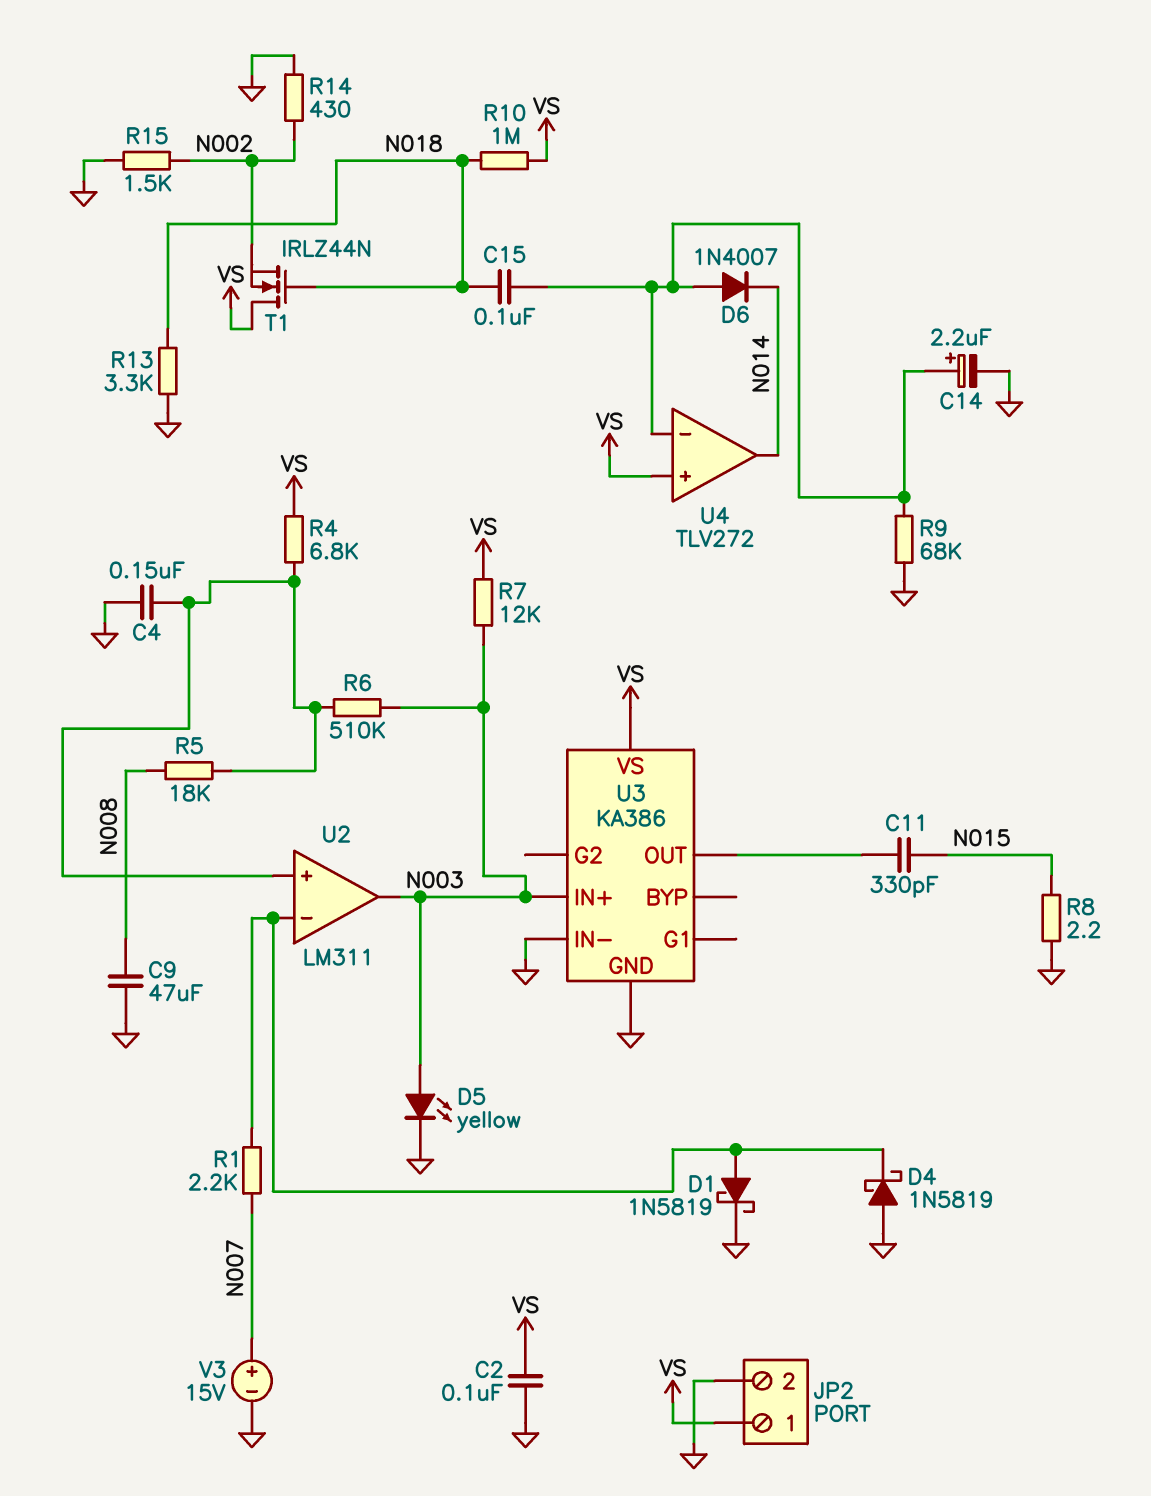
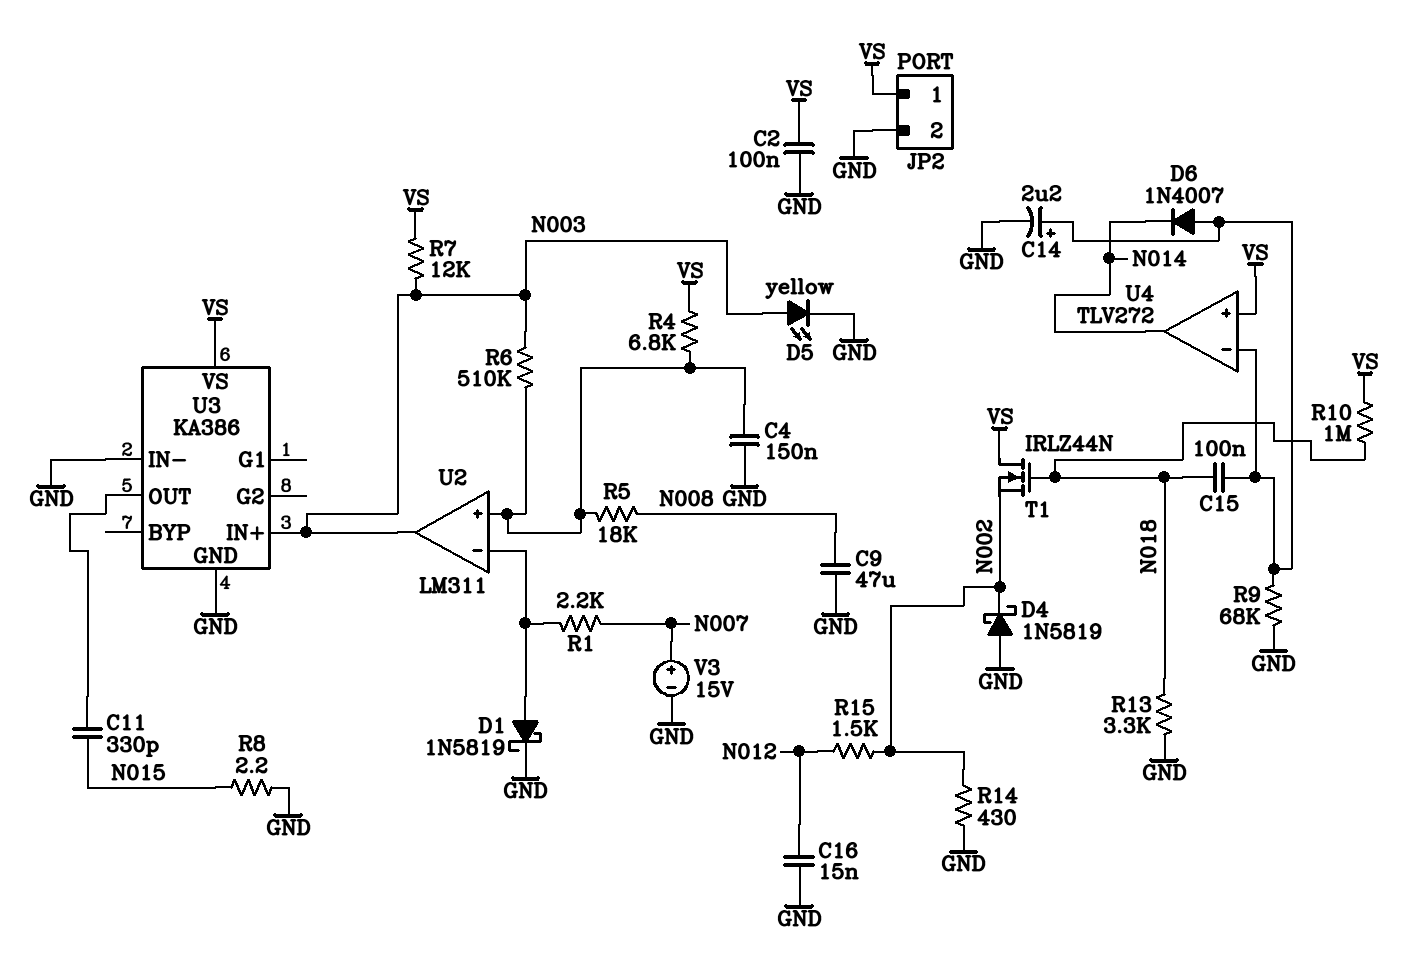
C16: none -> 15nF (GND, N012)
D4: schottky 1N5819 (A GND, K U2/in-) -> schottky 1N5819 (A GND, K N002)
R15: 1.5k (GND, N002) -> 1.5k (N002, N012)

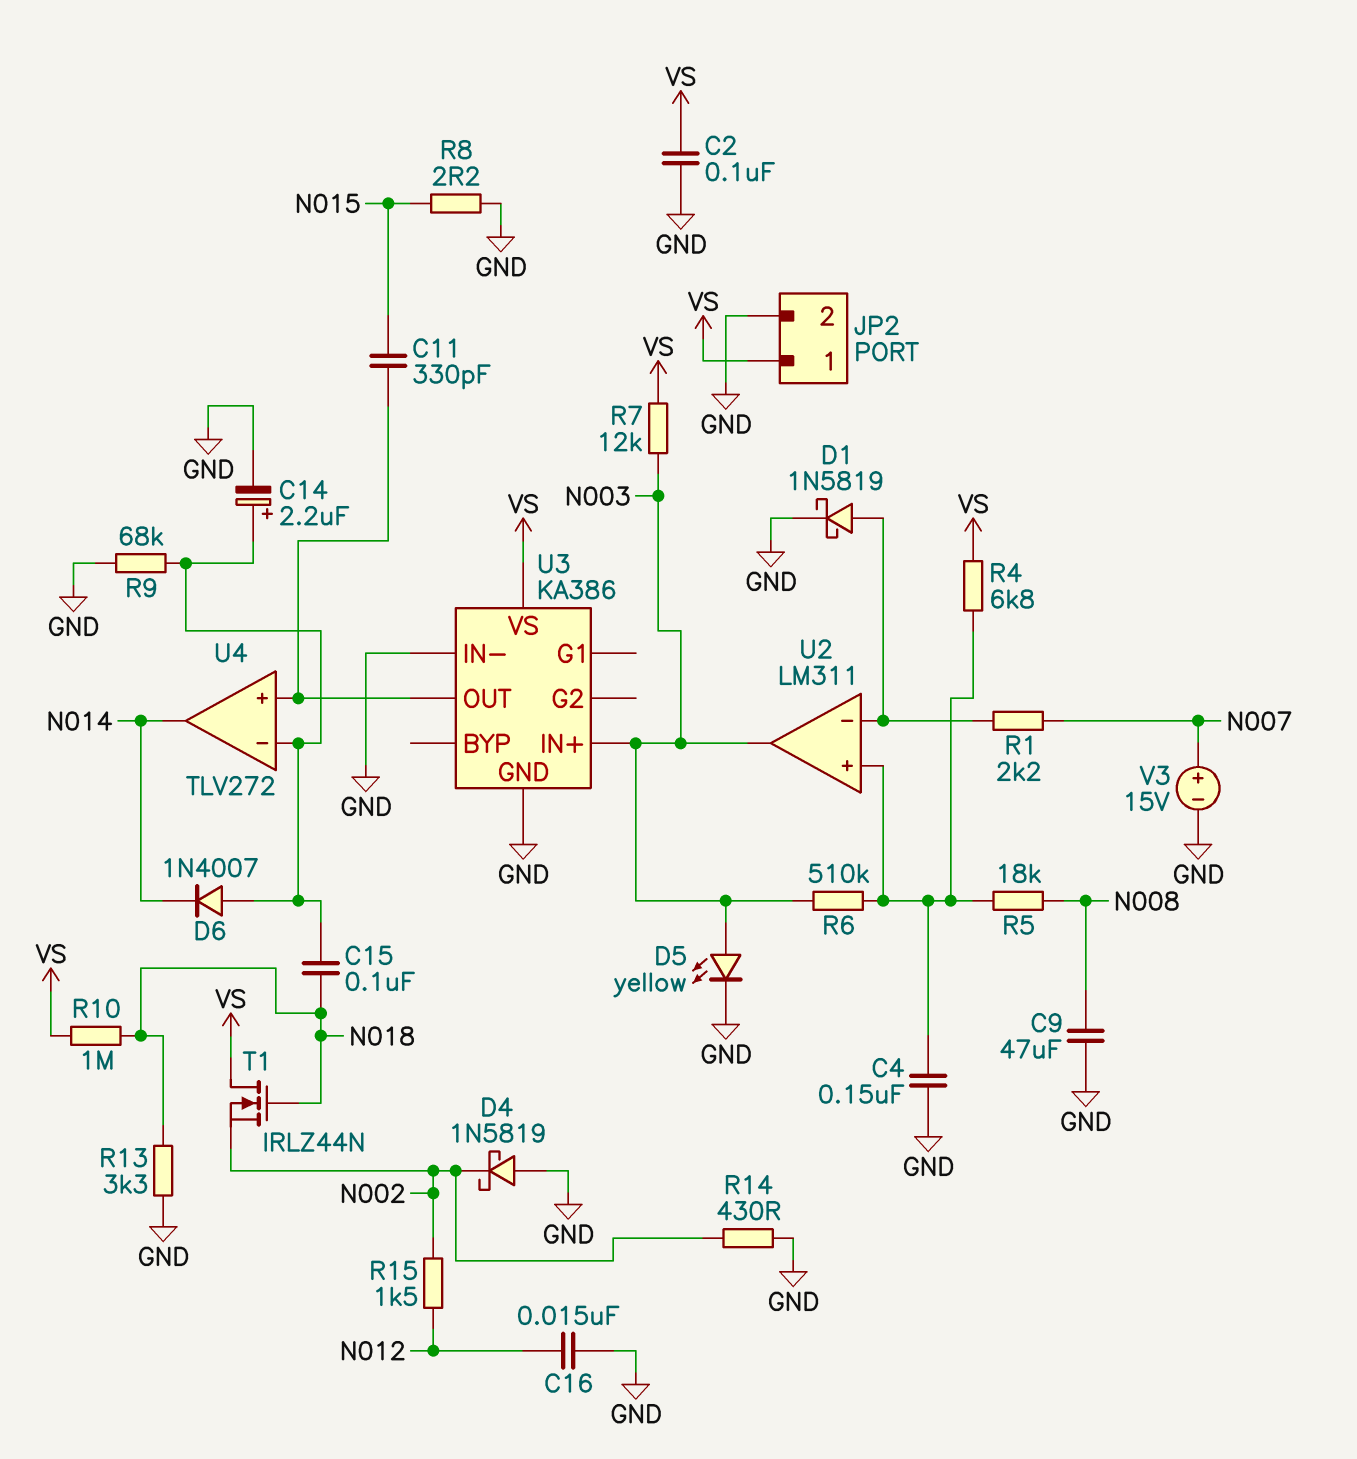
U4 pin in+: VS -> U3/OUT

